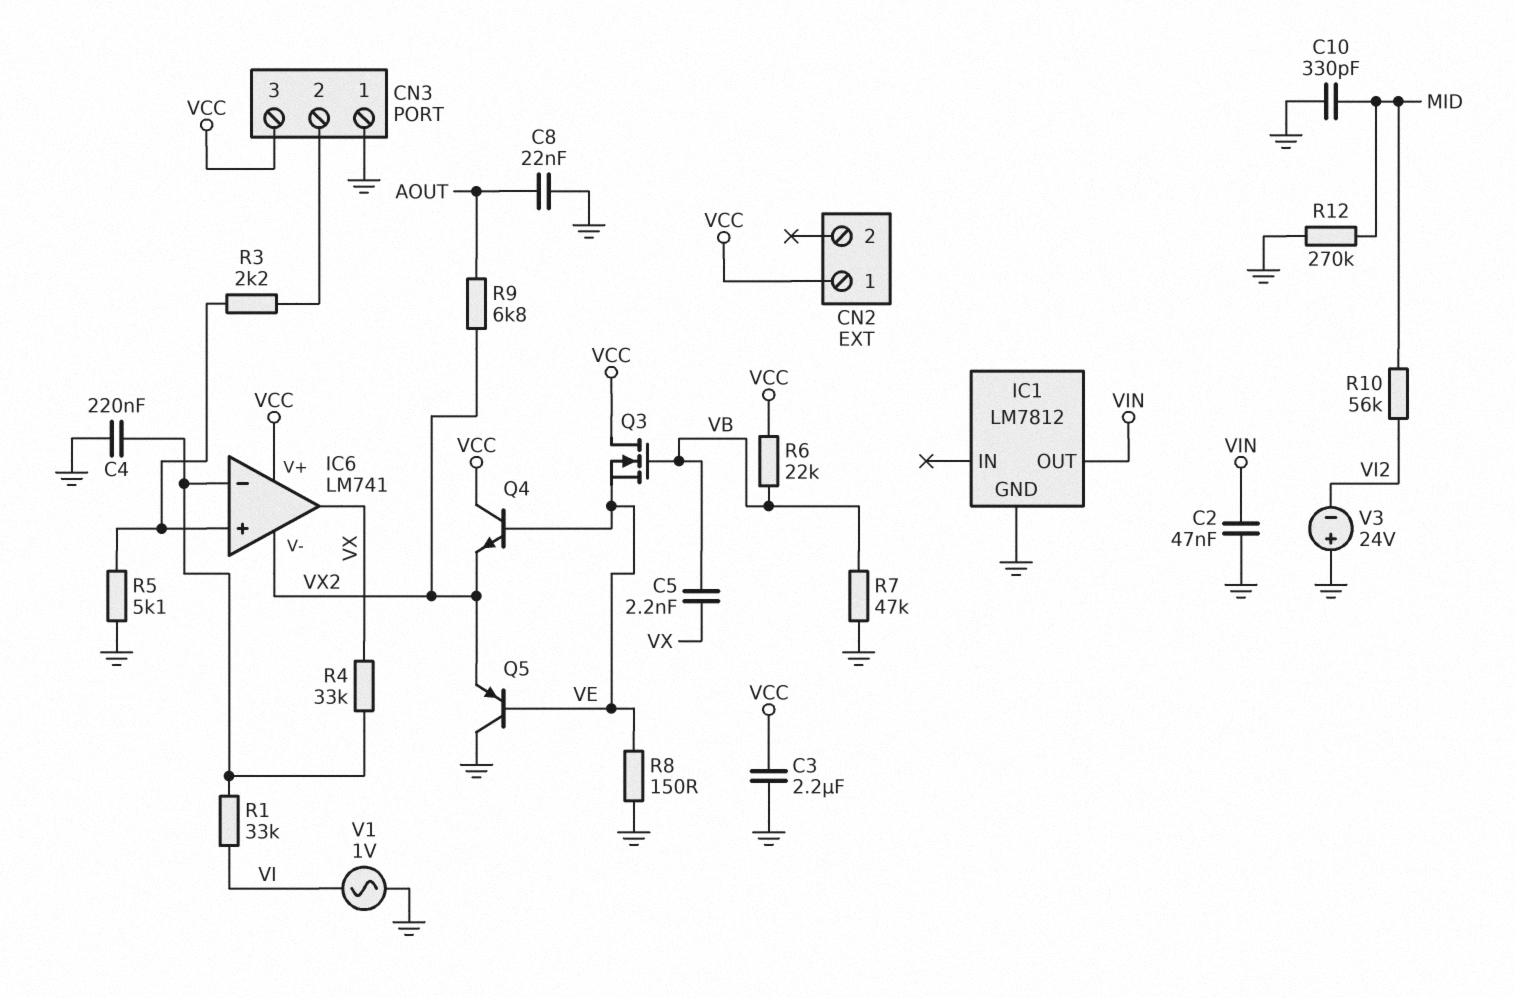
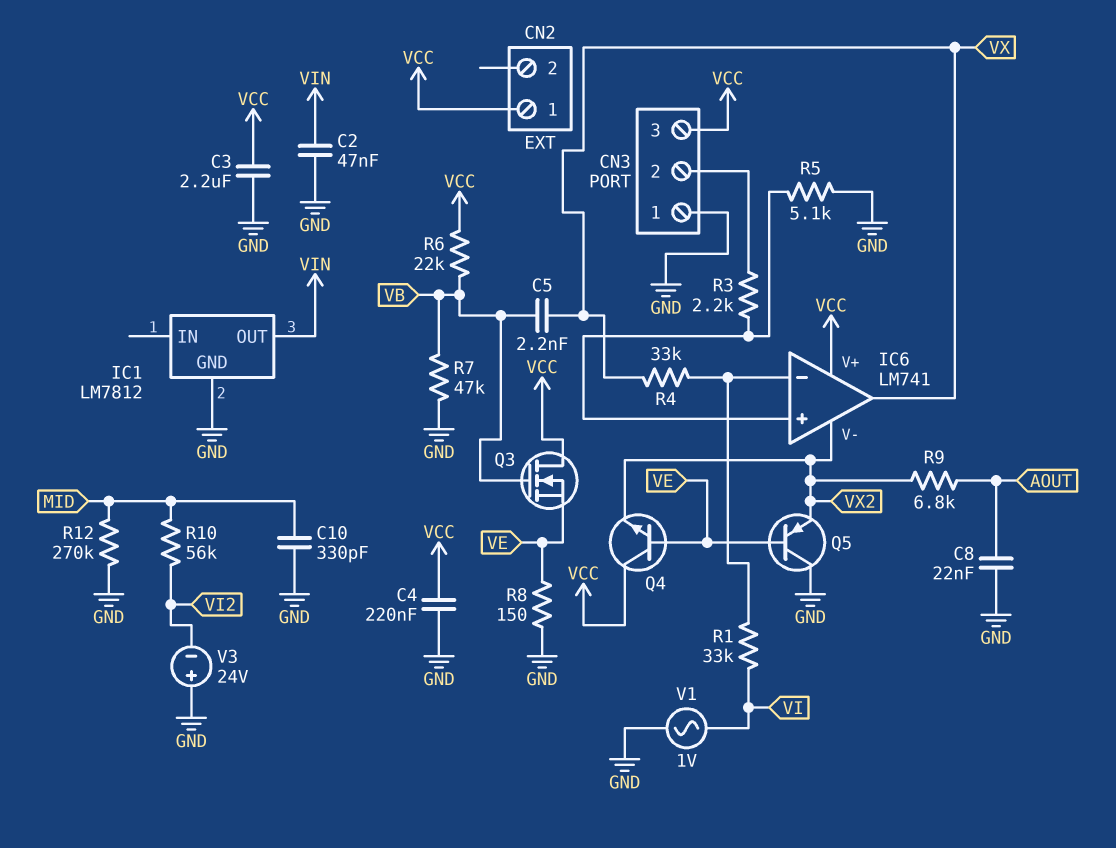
C4: 220nF (GND, IC6/in-) -> 220nF (GND, VCC)

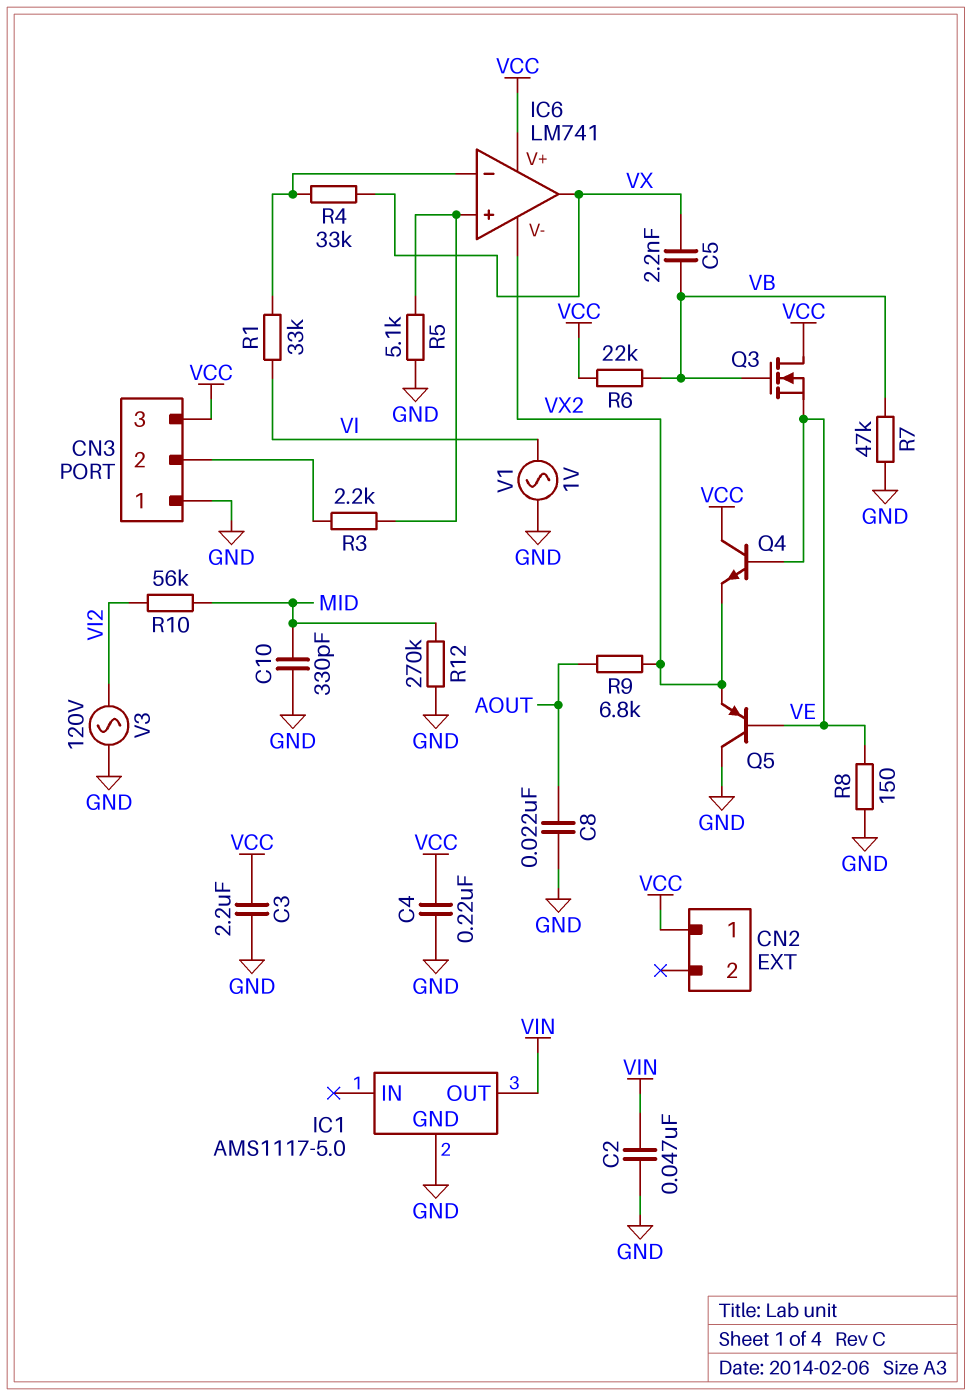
IC1: LM7812 -> AMS1117-5.0
V3: 24V (plus GND, minus VI2) -> AC 120V (GND, VI2)

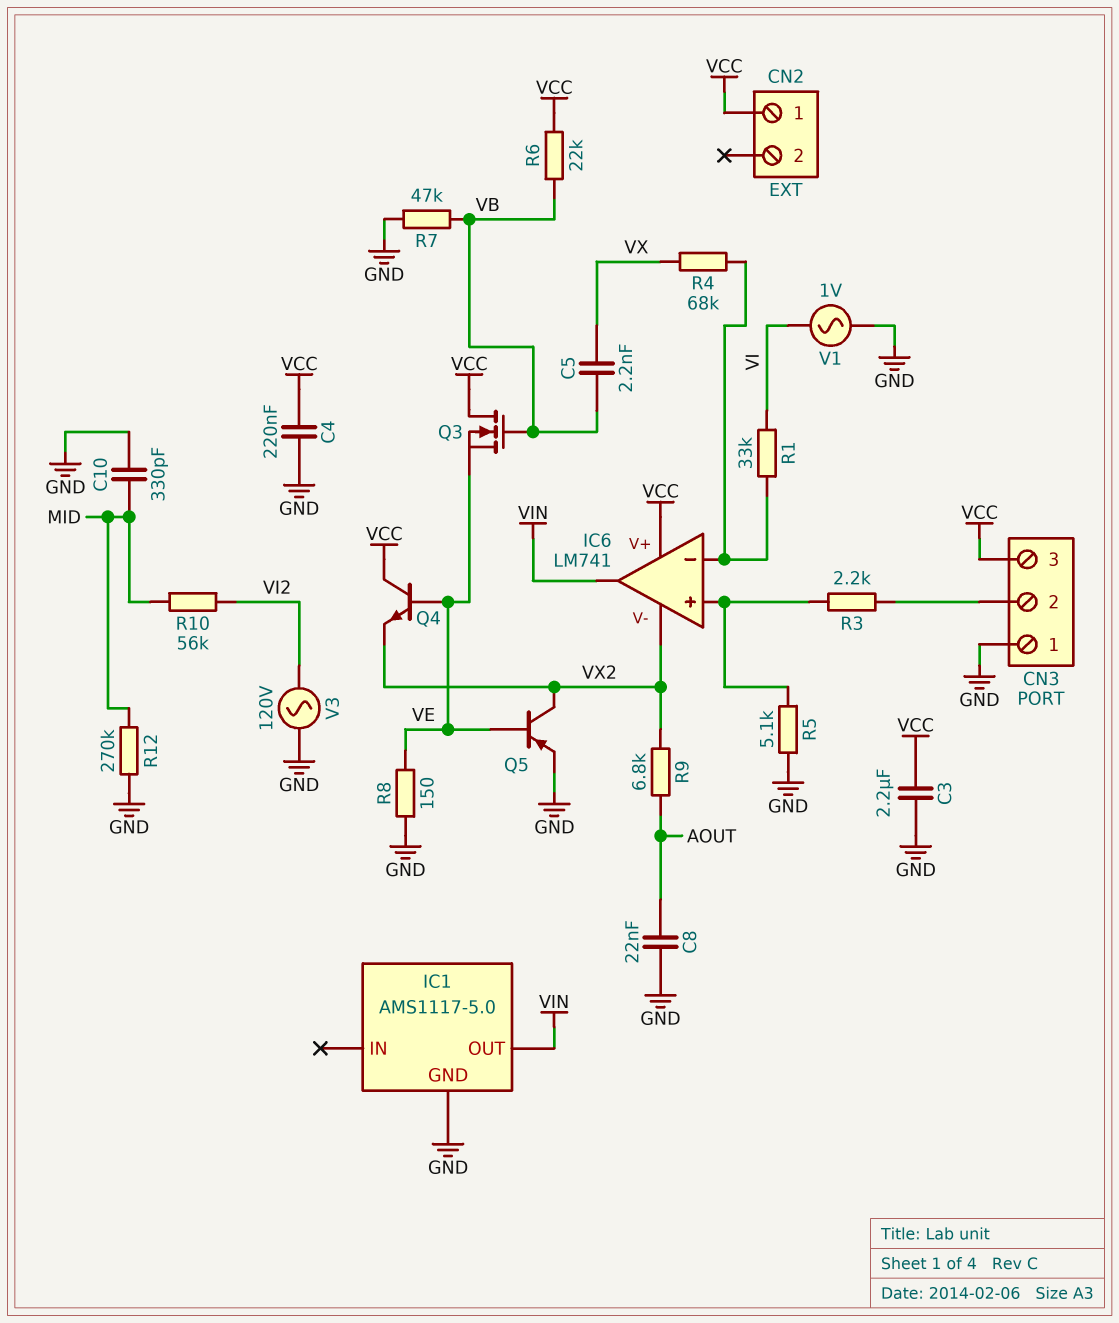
C2: 47nF (GND, VIN) -> none
IC6 pin out: VX -> VIN
Q5: PNP (B VE, C GND, E VX2) -> PNP (B VE, C VX2, E GND)
R4: 33k (IC6/in-, VX) -> 68k (IC6/in-, VX)

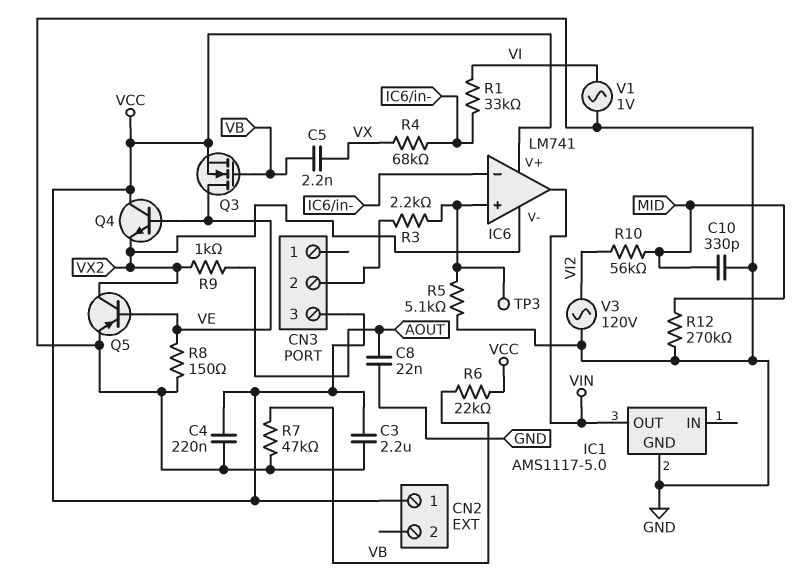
CN3 pin 1: GND -> none
Q3: NMOS (G VB, D VCC, S VE) -> NMOS (G VB, D VE, S VCC)
R9: 6.8k (AOUT, VX2) -> 1k (AOUT, VX2)
TP3: none -> test point (IC6/in+)

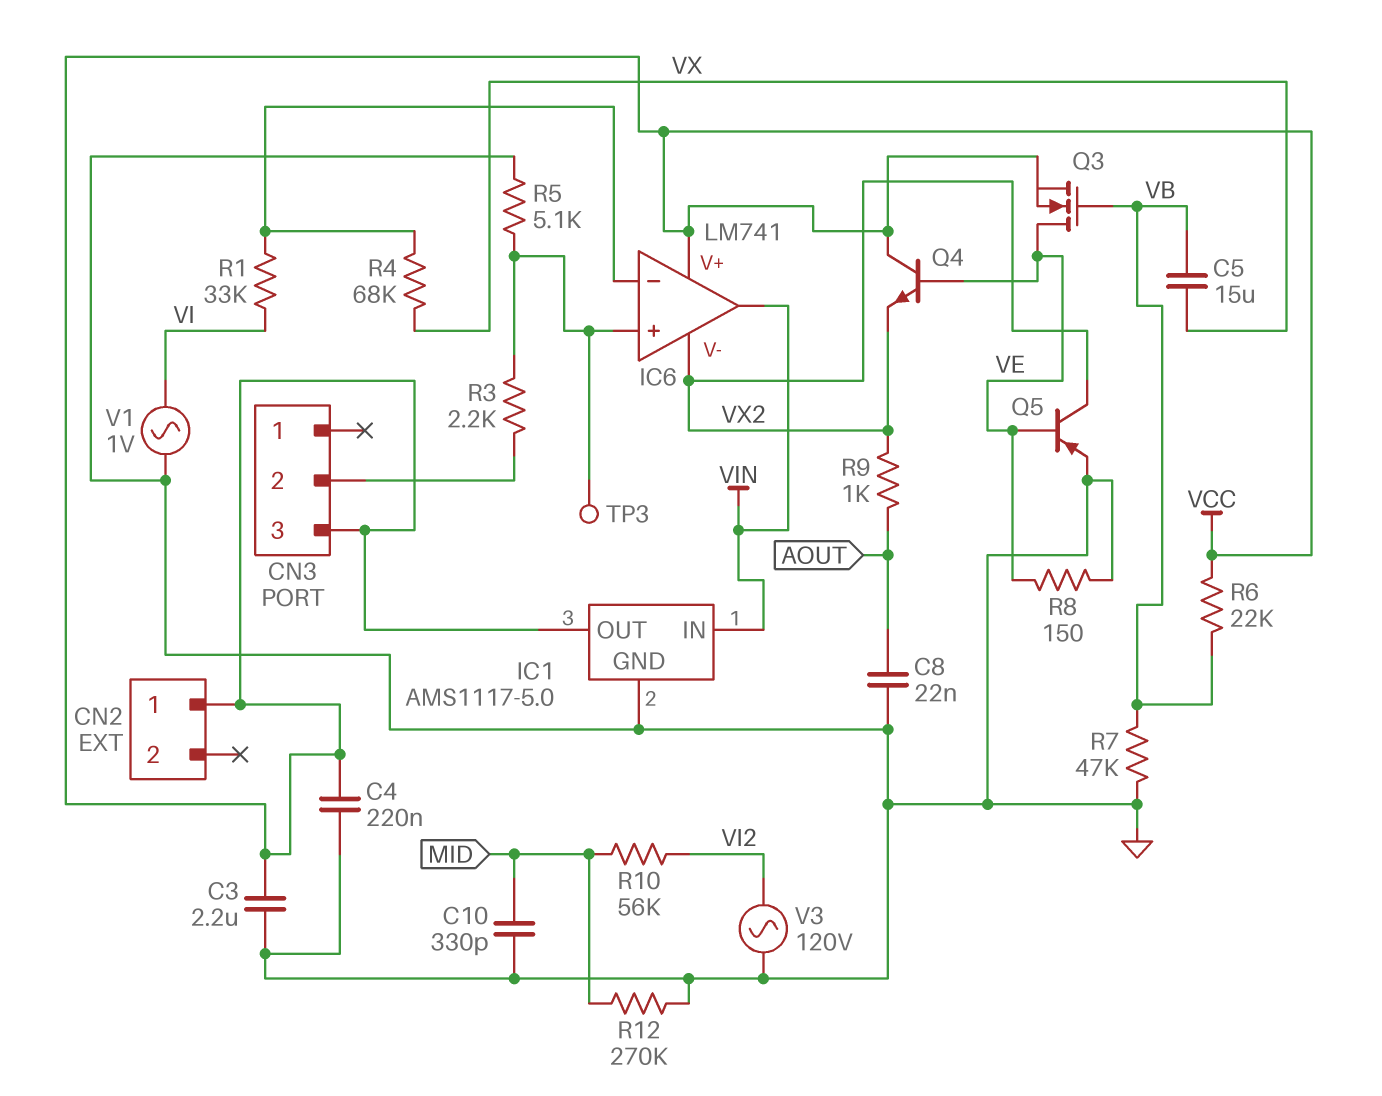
C5: 2.2nF (VB, VX) -> 15uF (VB, VX)
IC1 pin IN: none -> VIN
IC1 pin OUT: VIN -> VCC

